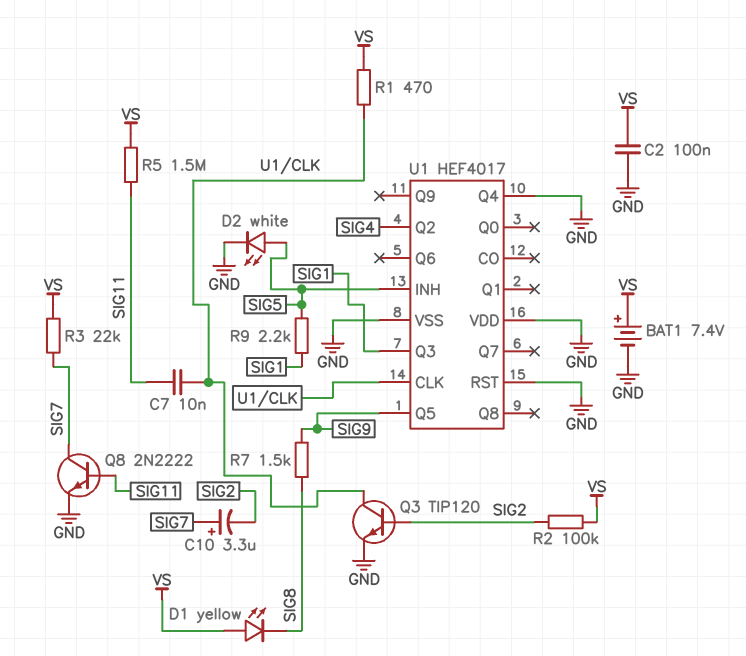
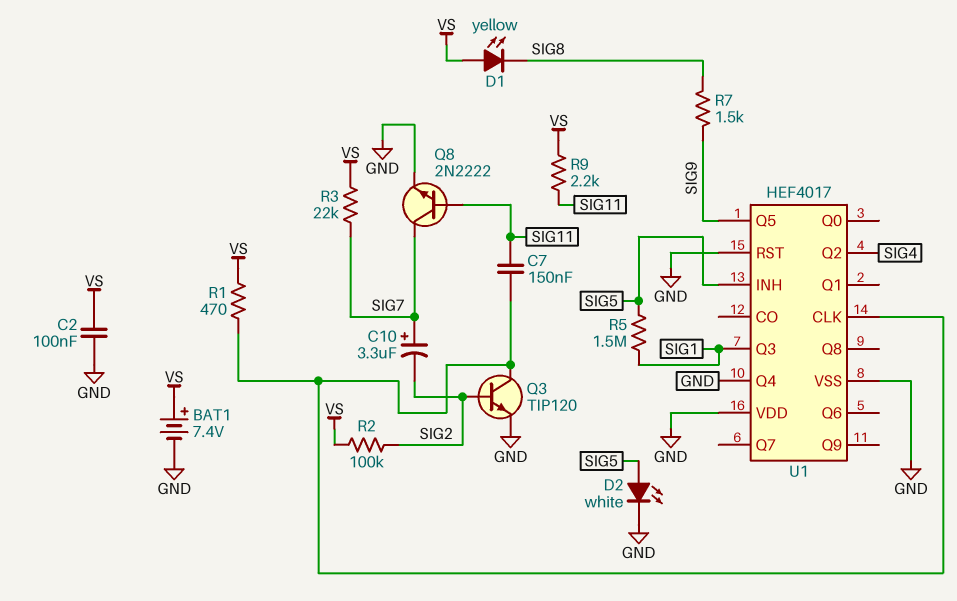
C7: 10nF (SIG11, U1/CLK) -> 150nF (SIG11, U1/CLK)
R5: 1.5M (SIG11, VS) -> 1.5M (SIG1, SIG5)
R9: 2.2k (SIG1, SIG5) -> 2.2k (SIG11, VS)

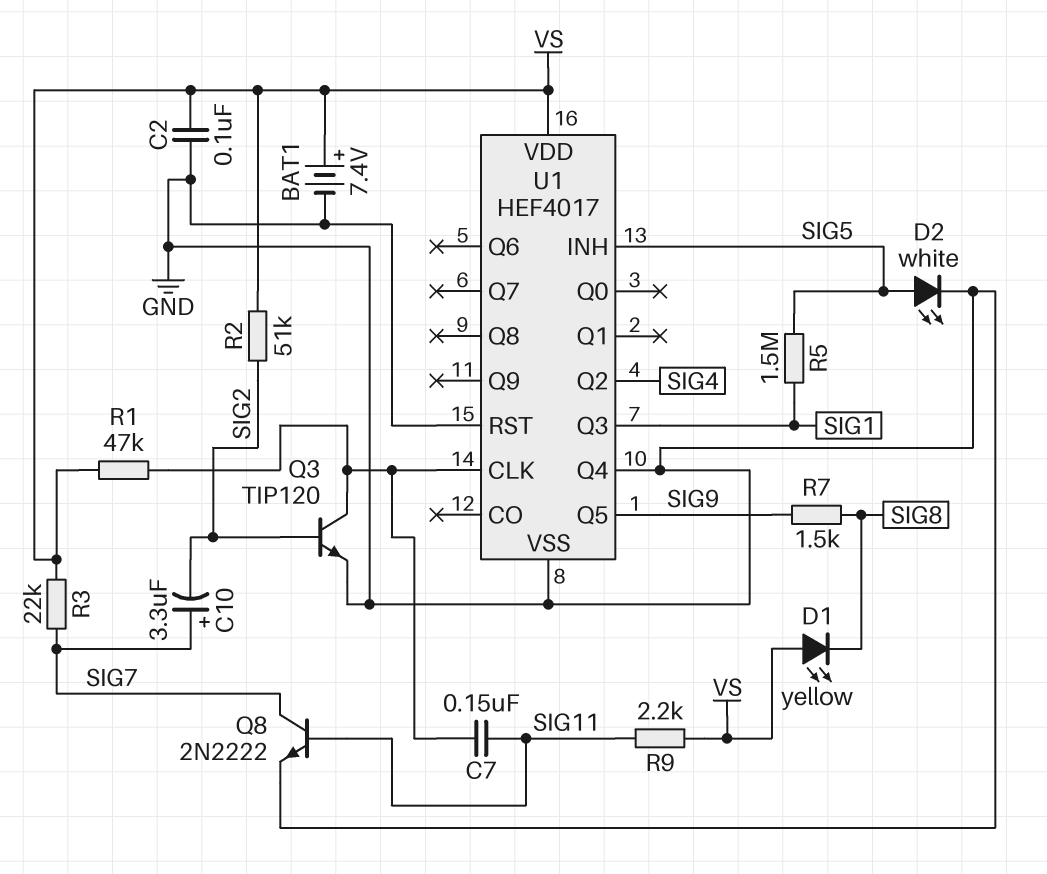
R1: 470 (U1/CLK, VS) -> 47k (U1/CLK, VS)
R2: 100k (SIG2, VS) -> 51k (SIG2, VS)
U1 pin VDD: GND -> VS

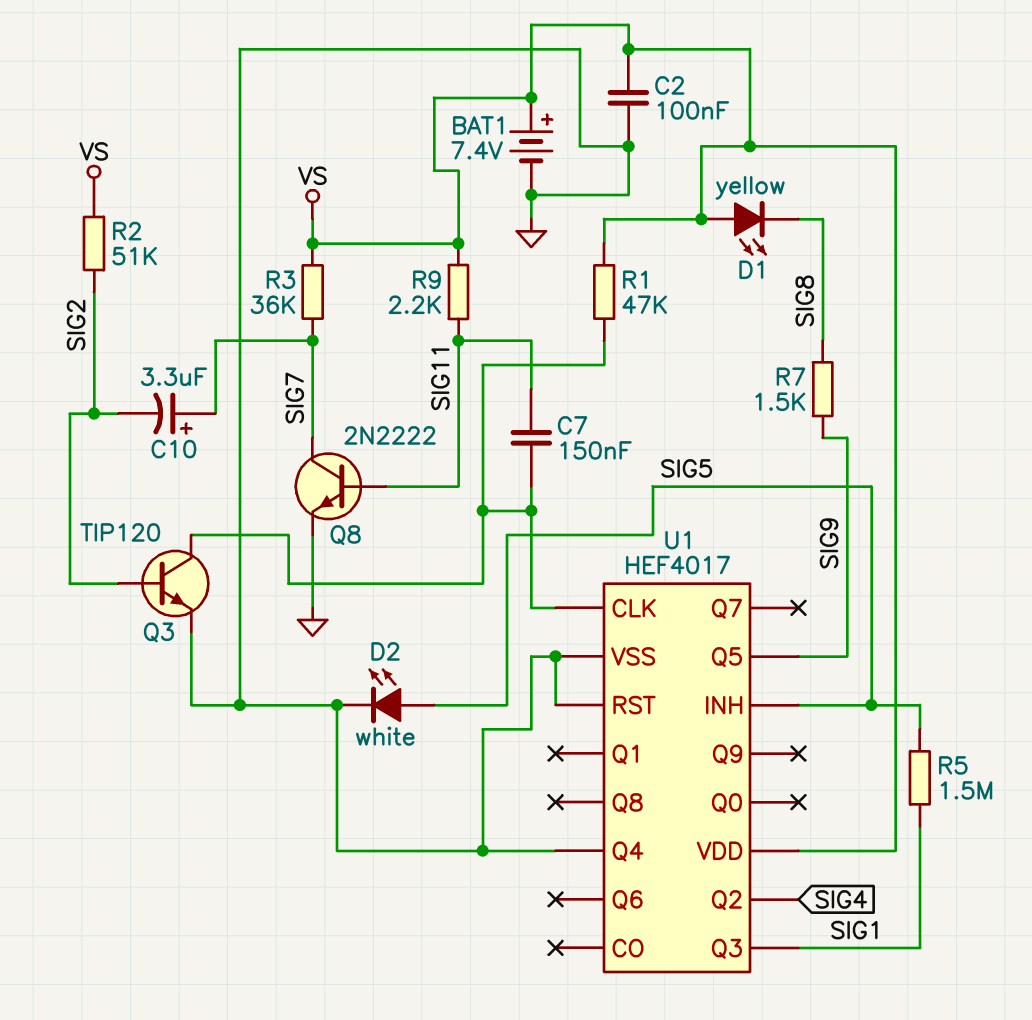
R3: 22k (SIG7, VS) -> 36k (SIG7, VS)

